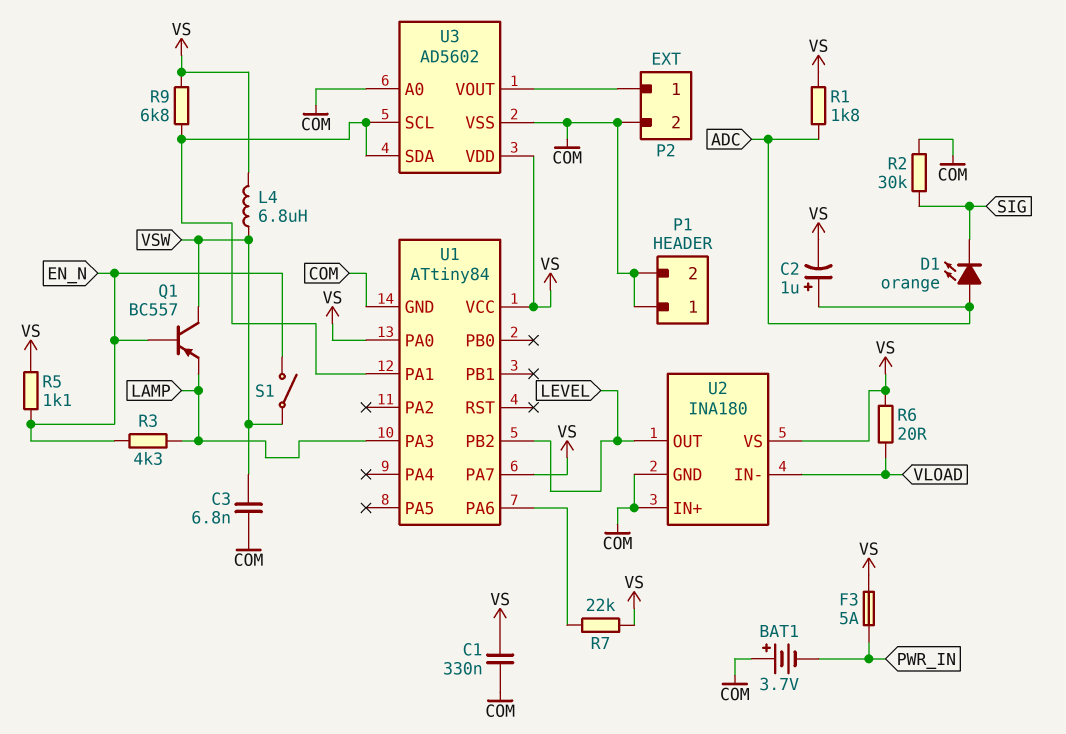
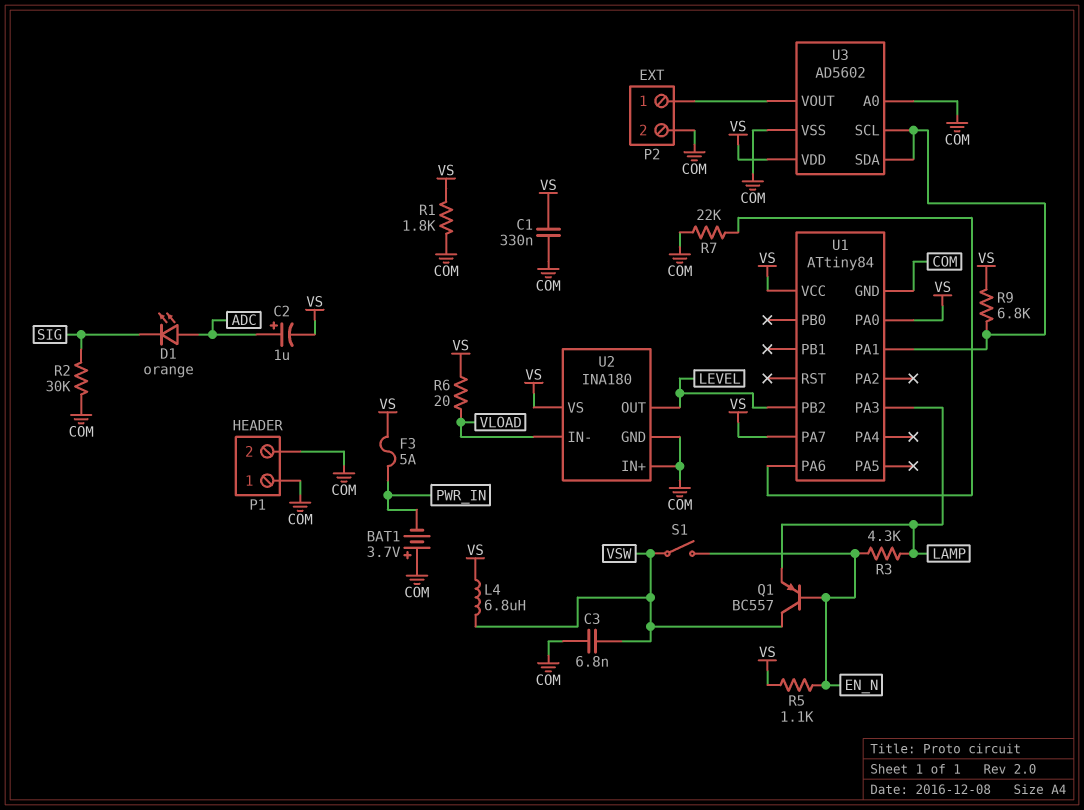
R1: 1.8k (ADC, VS) -> 1.8k (COM, VS)
R7: 22k (U1/PA6, VS) -> 22k (COM, U1/PA6)

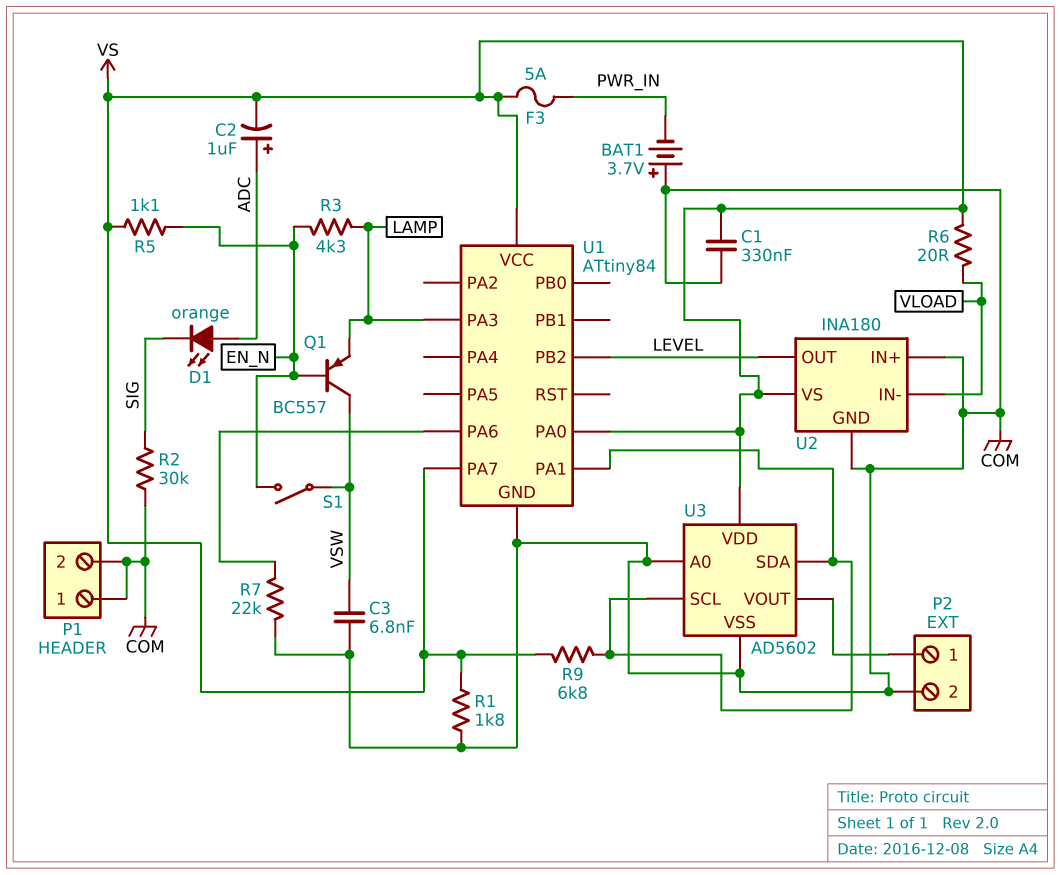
L4: 6.8uH (VS, VSW) -> none

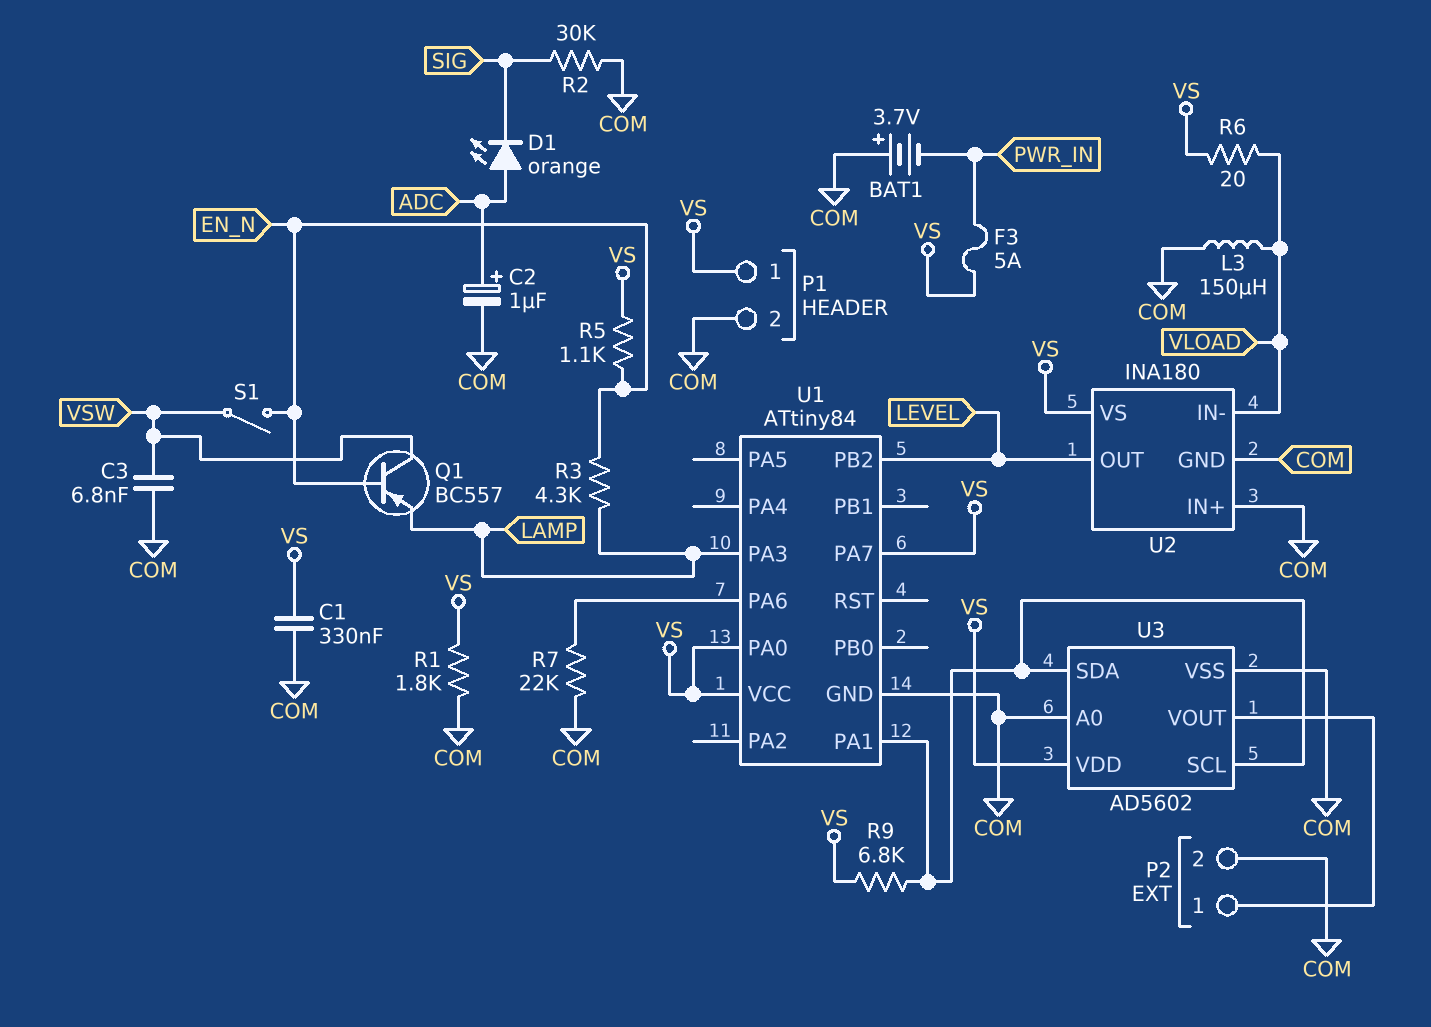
C2: 1uF (plus ADC, minus VS) -> 1uF (plus ADC, minus COM)
L3: none -> 150uH (COM, VLOAD)
P1 pin 1: COM -> VS

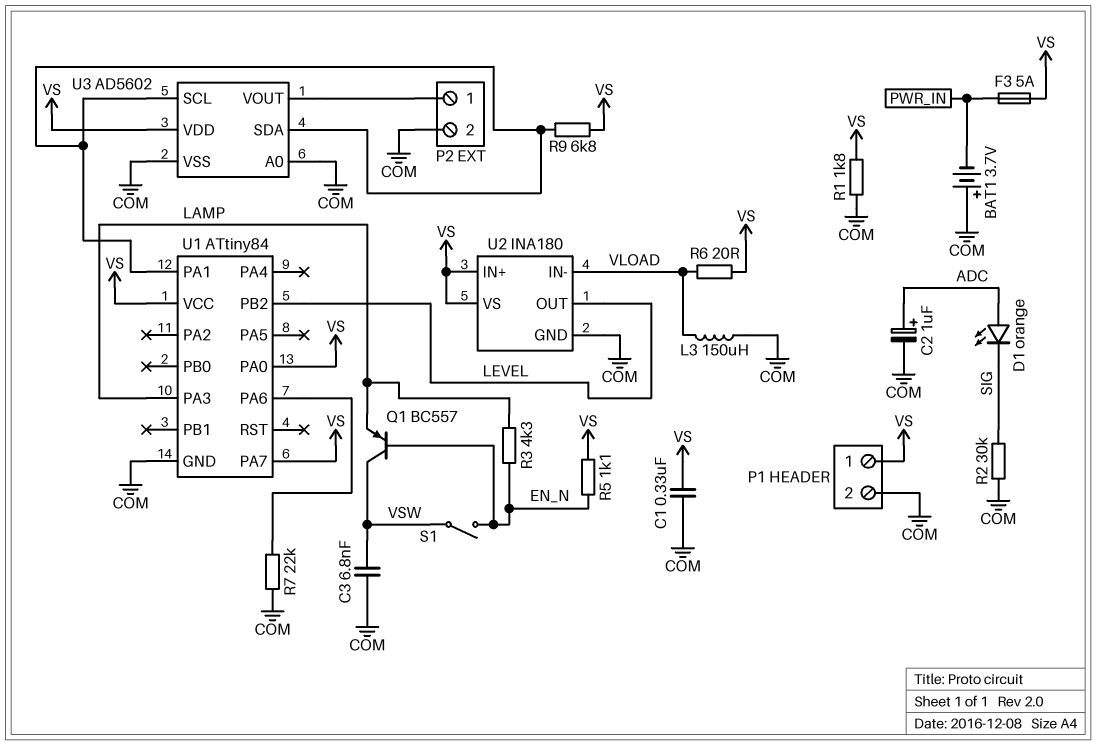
U2 pin IN+: COM -> VS

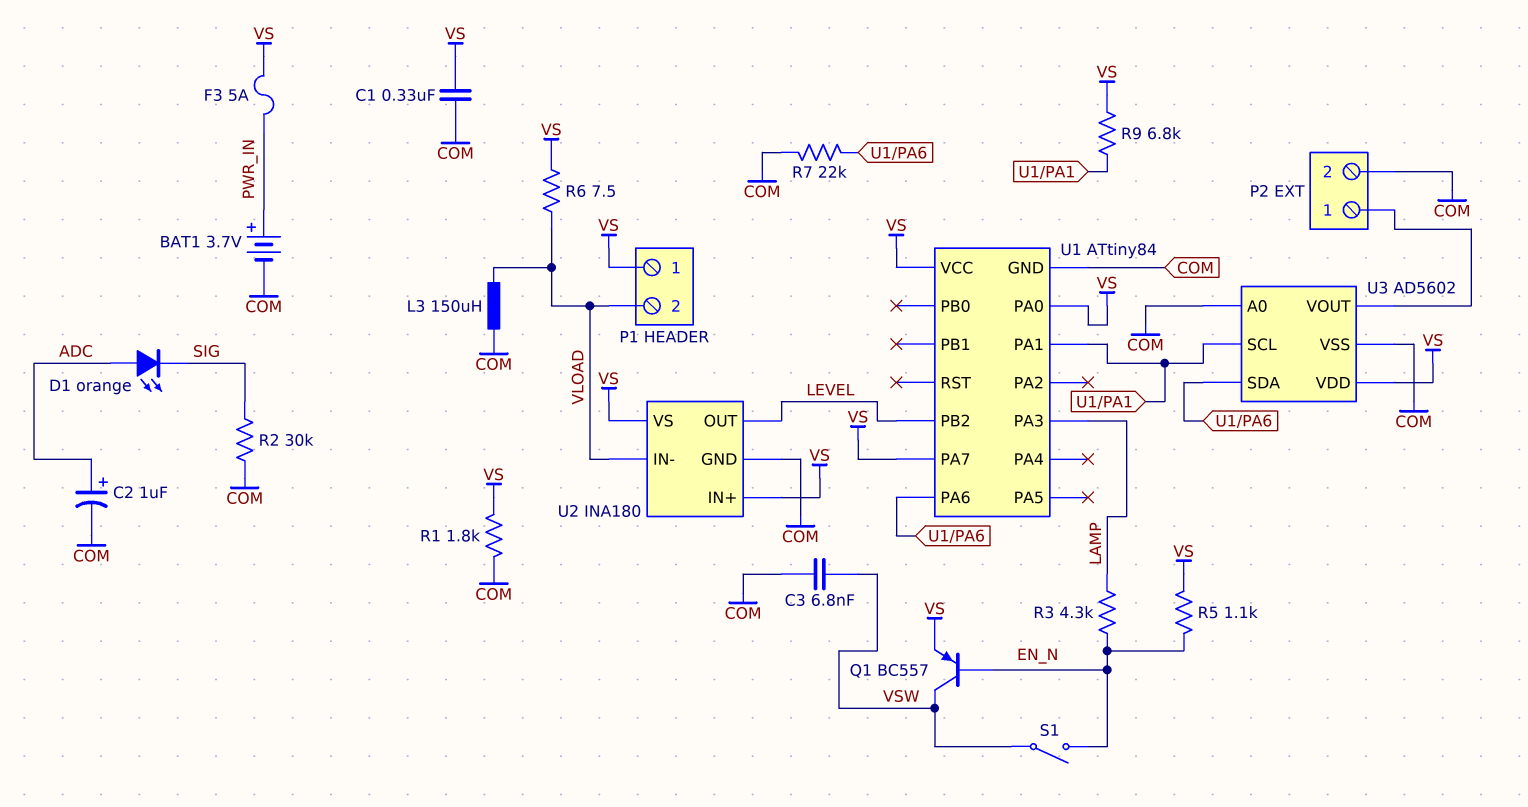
BAT1: 3.7V (plus COM, minus PWR_IN) -> 3.7V (plus PWR_IN, minus COM)
P1 pin 2: COM -> VLOAD
Q1: PNP BC557 (B EN_N, C VSW, E LAMP) -> PNP BC557 (B EN_N, C VSW, E VS)
R6: 20 (VLOAD, VS) -> 7.5 (VLOAD, VS)
U3 pin SDA: U1/PA1 -> U1/PA6

